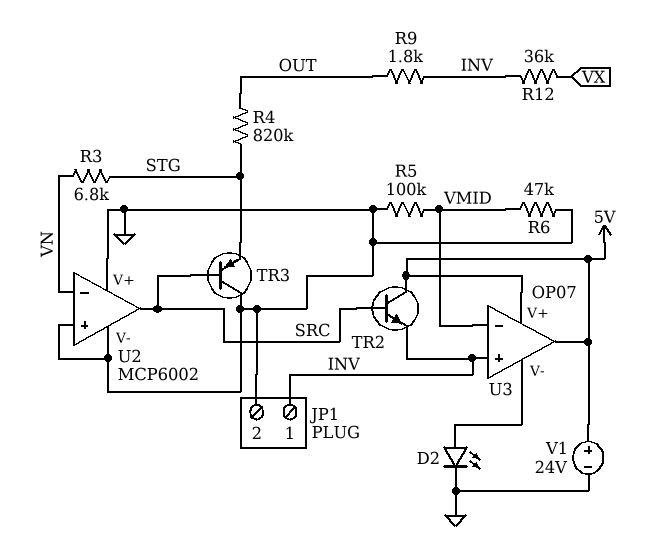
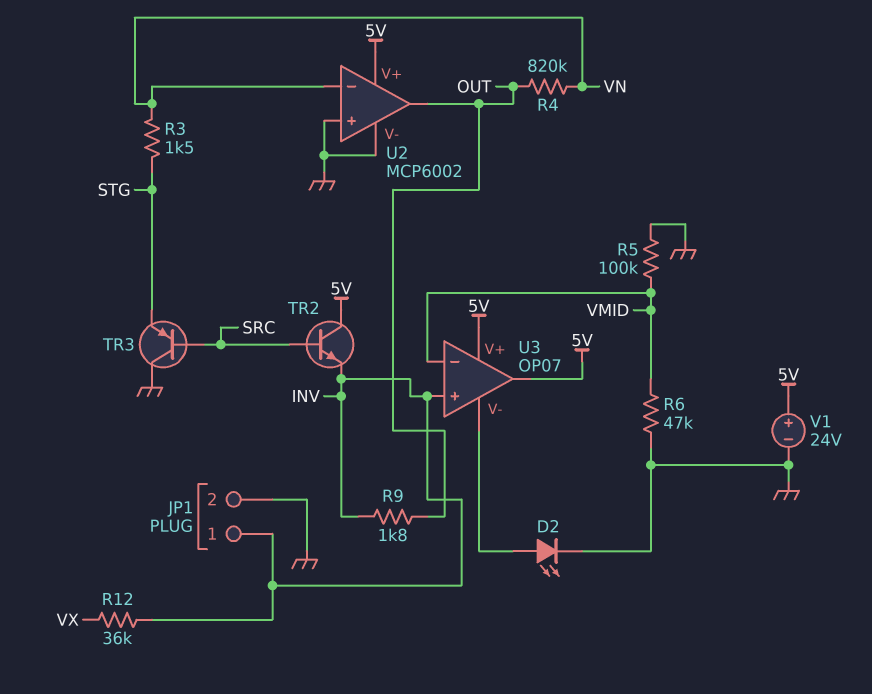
R3: 6.8k (STG, VN) -> 1.5k (STG, VN)
R4: 820k (OUT, STG) -> 820k (OUT, VN)
U2 pin V+: GND -> 5V
U2 pin out: SRC -> OUT

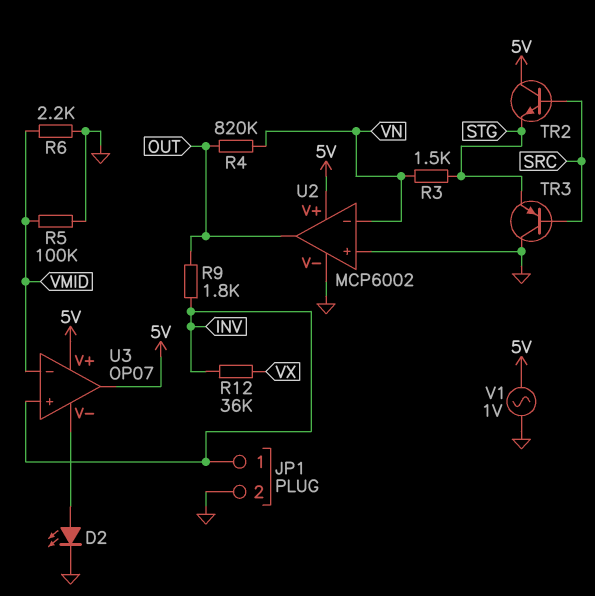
R6: 47k (GND, VMID) -> 2.2k (GND, VMID)
TR2: NPN (B SRC, C 5V, E INV) -> NPN (B SRC, C 5V, E STG)
V1: 24V (plus 5V, minus GND) -> AC 1V (5V, GND)

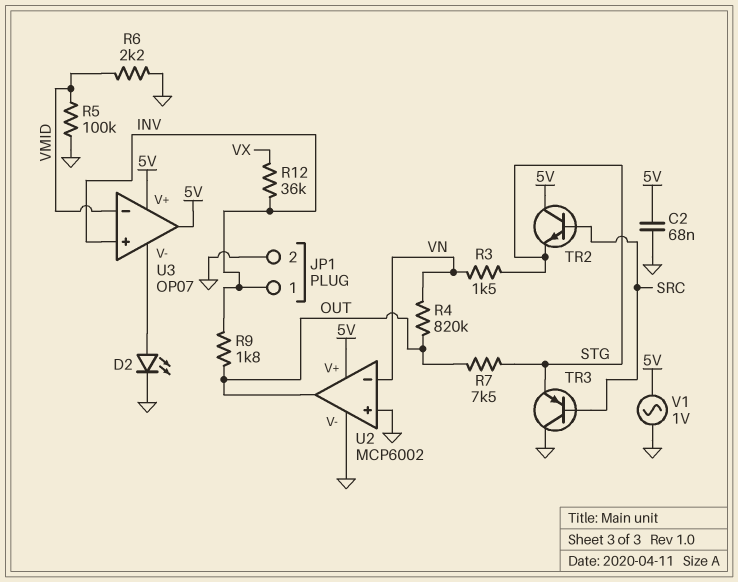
C2: none -> 68nF (5V, GND)
R7: none -> 7.5k (OUT, STG)

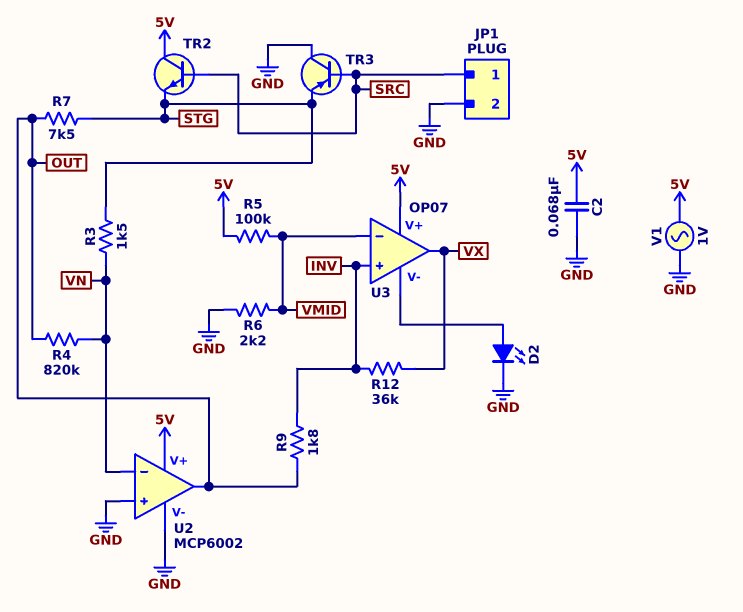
JP1 pin 1: INV -> SRC
R5: 100k (GND, VMID) -> 100k (5V, VMID)
U3 pin out: 5V -> VX

